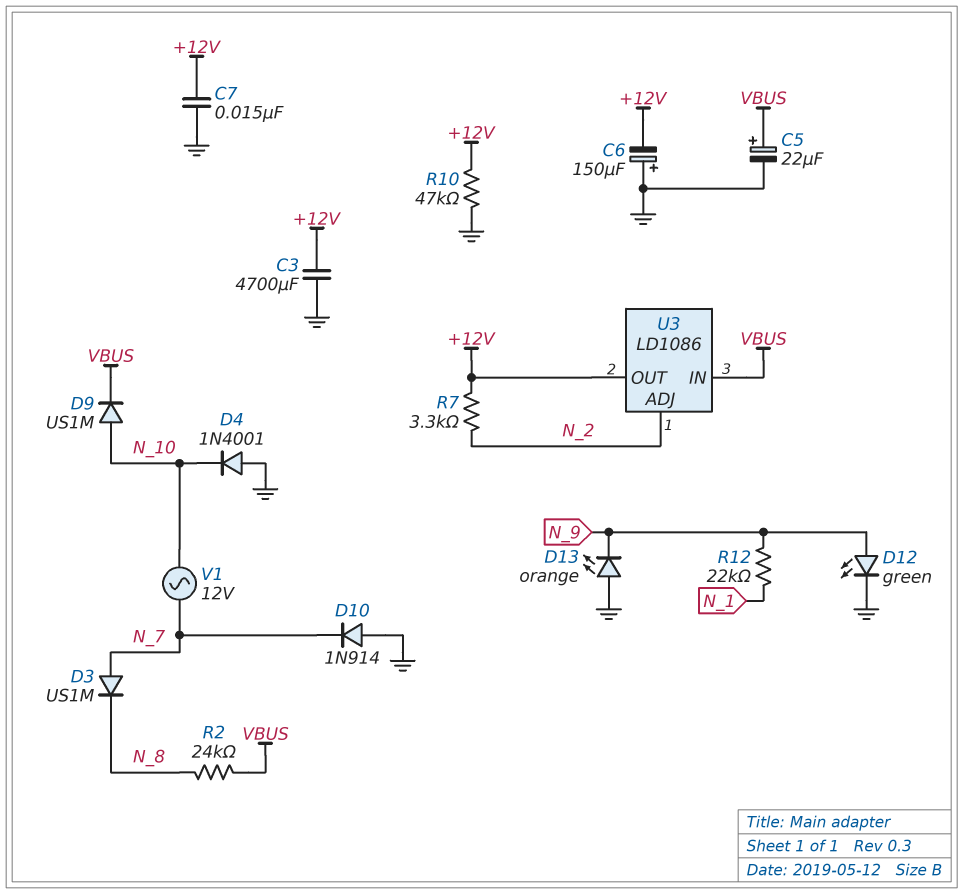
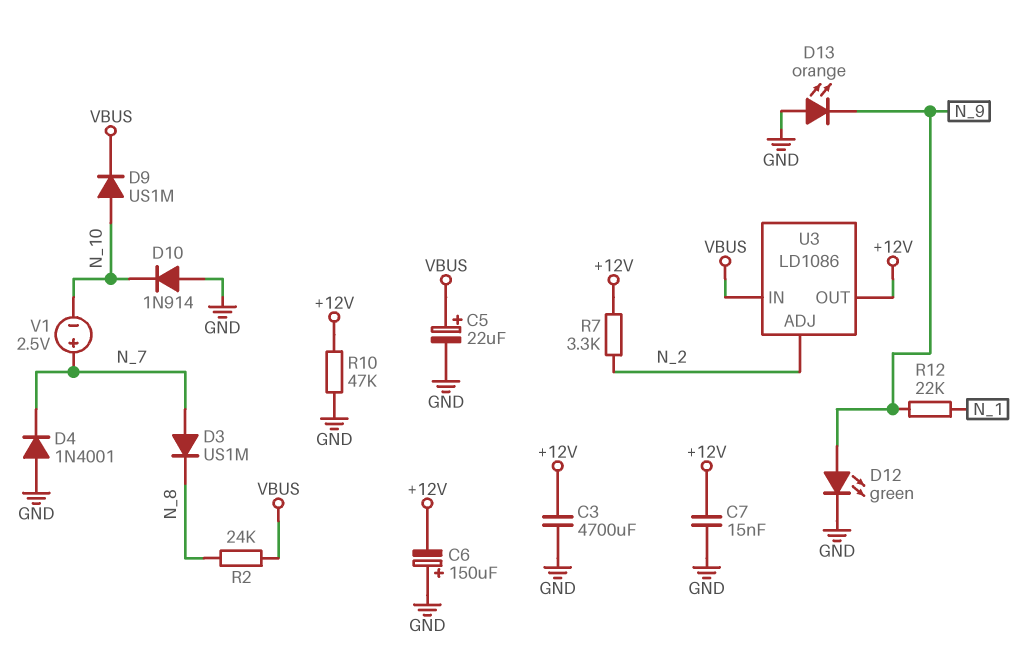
D4: diode 1N4001 (A GND, K N_10) -> diode 1N4001 (A GND, K N_7)
D10: diode 1N914 (A GND, K N_7) -> diode 1N914 (A GND, K N_10)
V1: AC 12V (N_7, N_10) -> 2.5V (plus N_7, minus N_10)

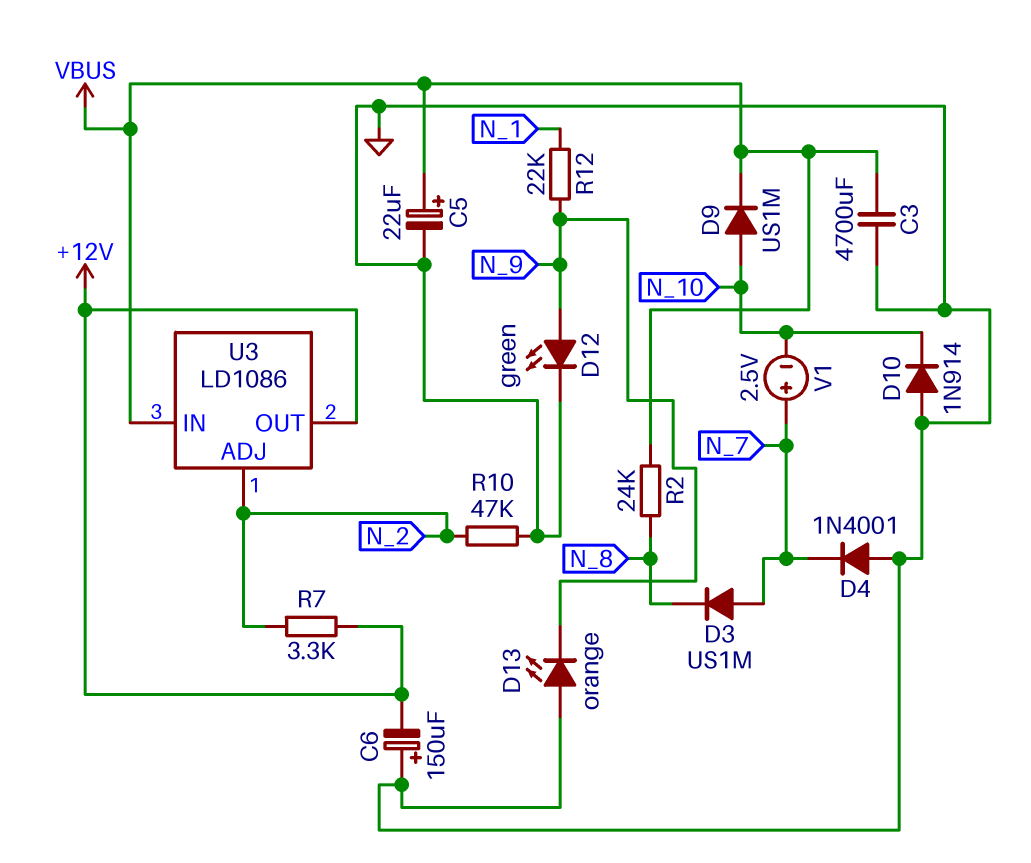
C3: 4700uF (+12V, GND) -> 4700uF (GND, VBUS)
C7: 15nF (+12V, GND) -> none
R10: 47k (+12V, GND) -> 47k (GND, N_2)

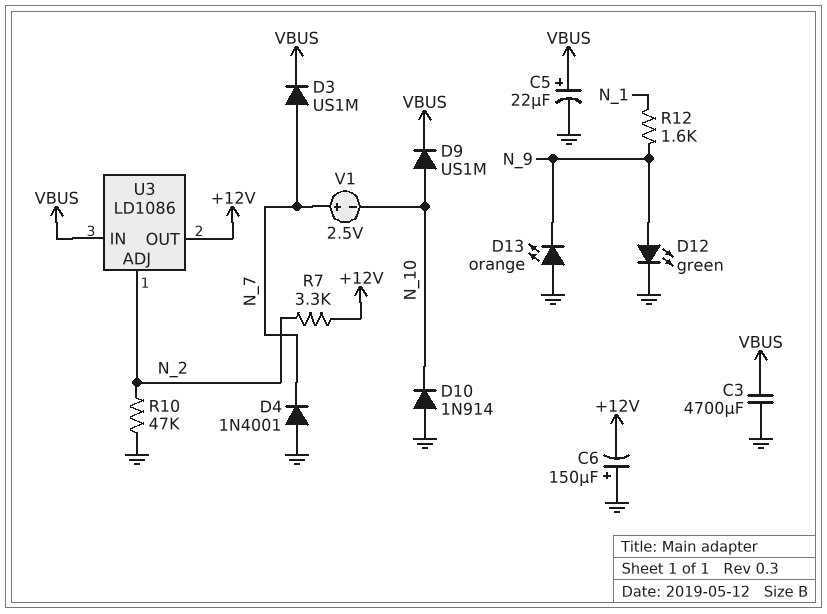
D3: diode US1M (A N_7, K N_8) -> diode US1M (A N_7, K VBUS)
R2: 24k (N_8, VBUS) -> none
R12: 22k (N_1, N_9) -> 1.6k (N_1, N_9)

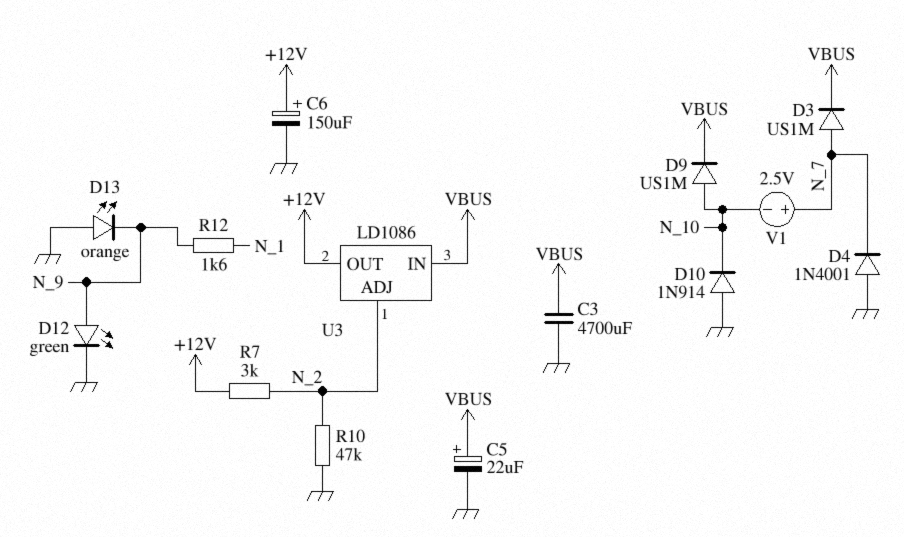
C6: 150uF (plus GND, minus +12V) -> 150uF (plus +12V, minus GND)
R7: 3.3k (+12V, N_2) -> 3k (+12V, N_2)

